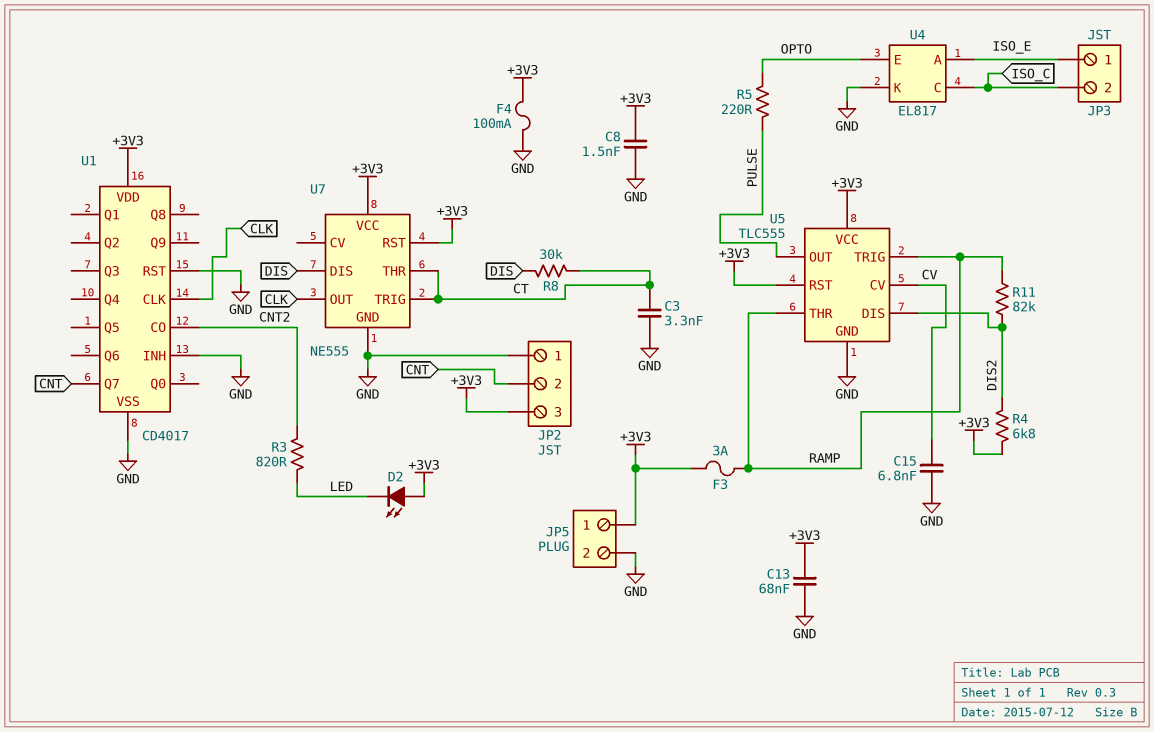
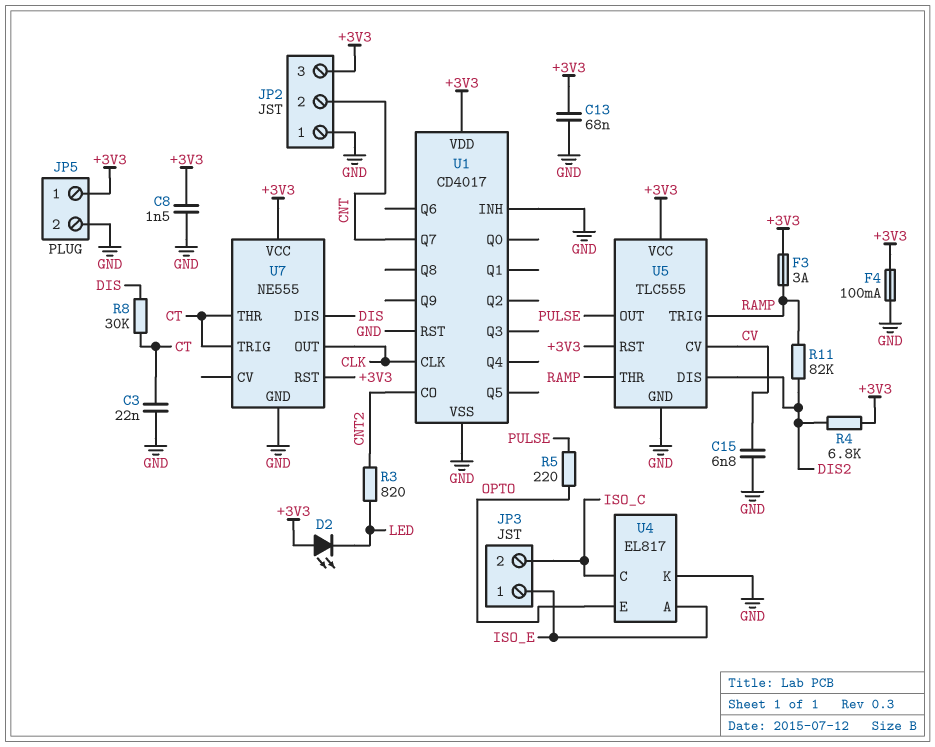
C3: 3.3nF (CT, GND) -> 22nF (CT, GND)

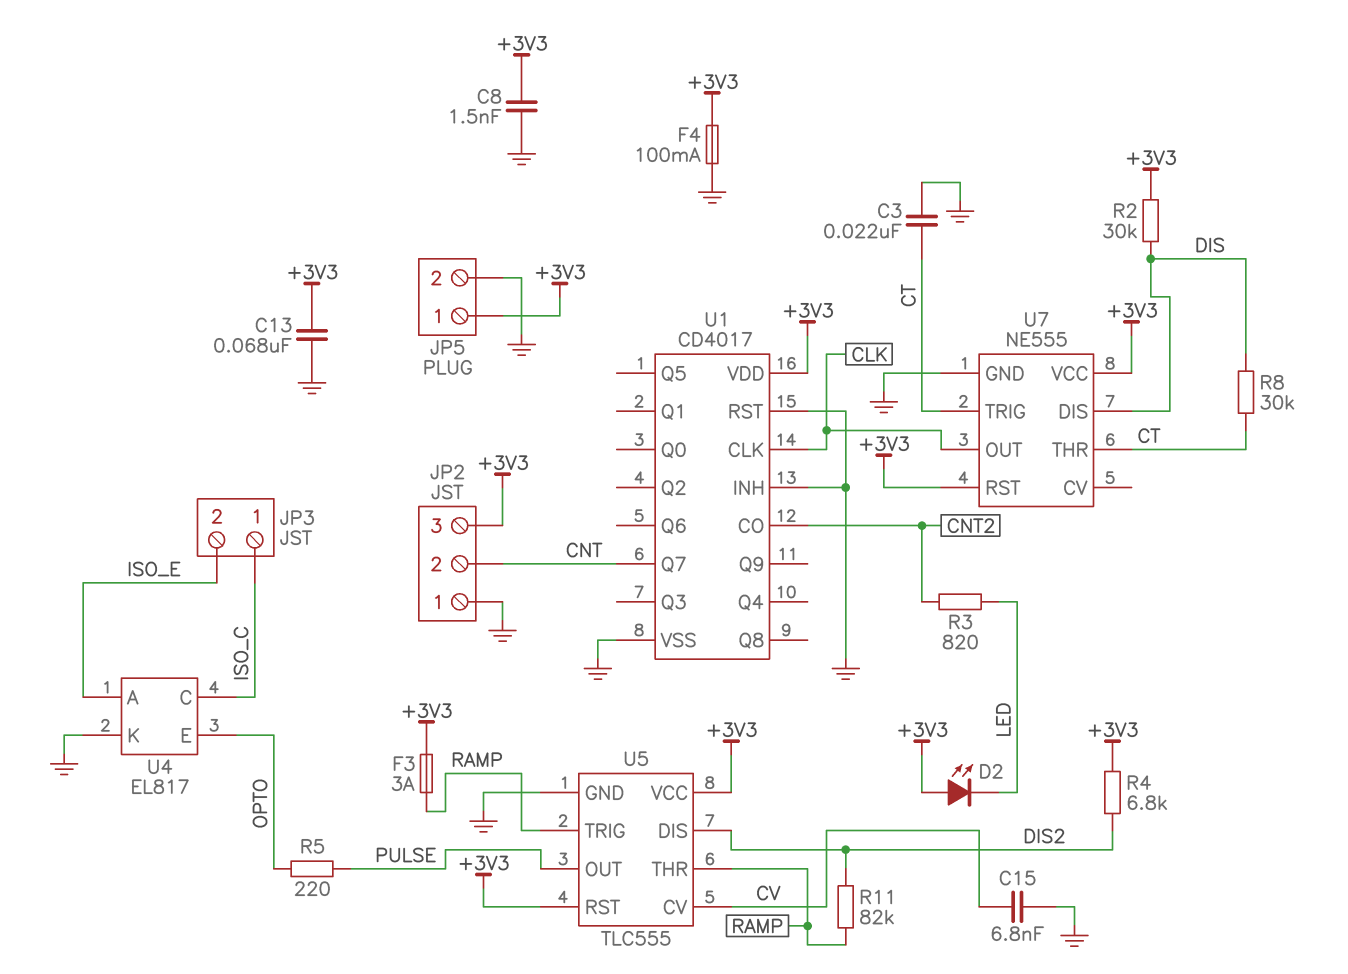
JP3 pin 1: ISO_E -> ISO_C
JP3 pin 2: ISO_C -> ISO_E
R2: none -> 30k (+3V3, DIS)

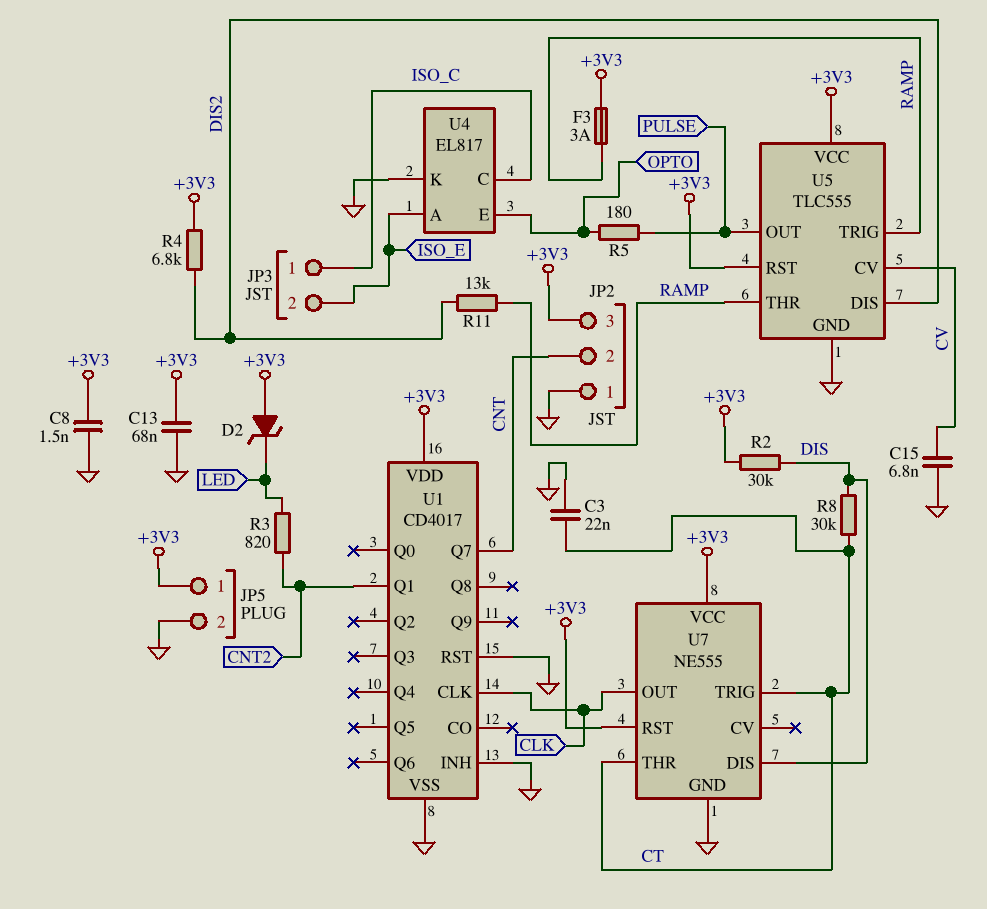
D2: LED (A +3V3, K LED) -> zener (A +3V3, K LED)
F4: 100mA (+3V3, GND) -> none
R5: 220 (OPTO, PULSE) -> 180 (OPTO, PULSE)
R11: 82k (DIS2, RAMP) -> 13k (DIS2, RAMP)
U1 pin CO: CNT2 -> none
U1 pin Q1: none -> CNT2

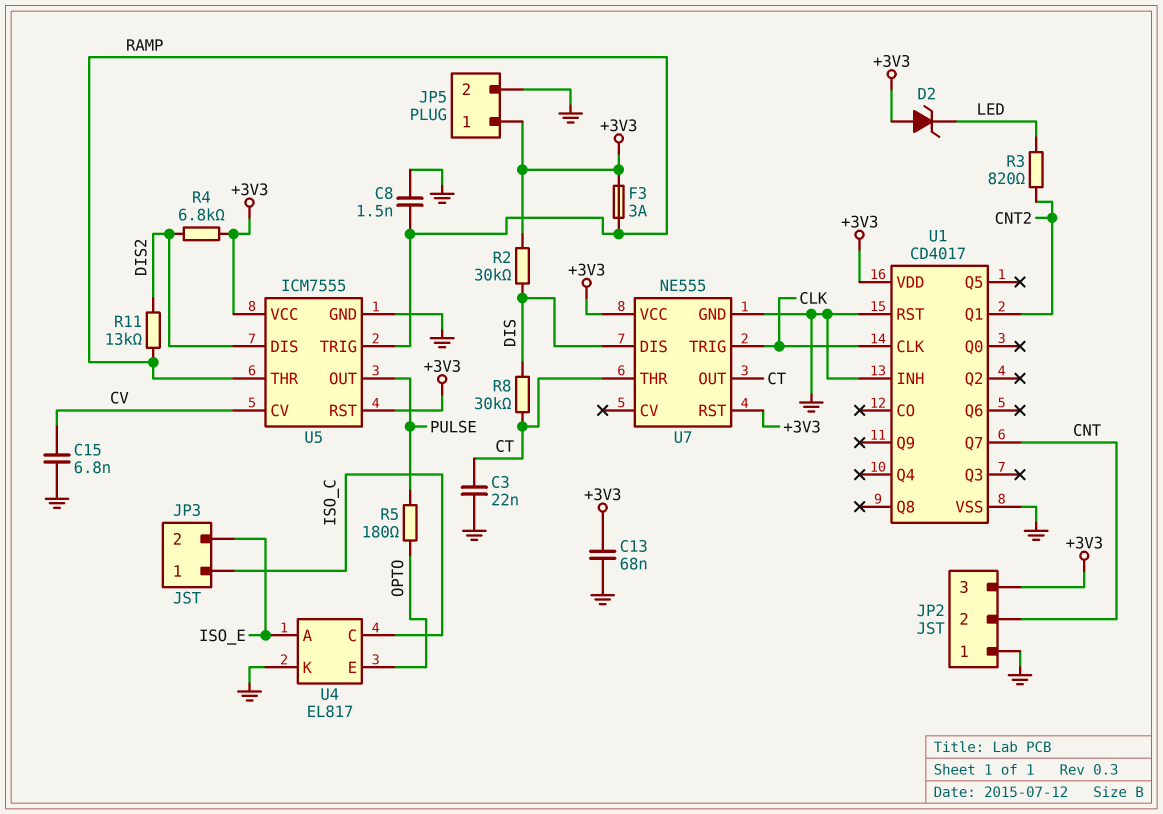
C8: 1.5nF (+3V3, GND) -> 1.5nF (GND, RAMP)
U5: TLC555 -> ICM7555
U7 pin OUT: CLK -> CT
U7 pin TRIG: CT -> CLK

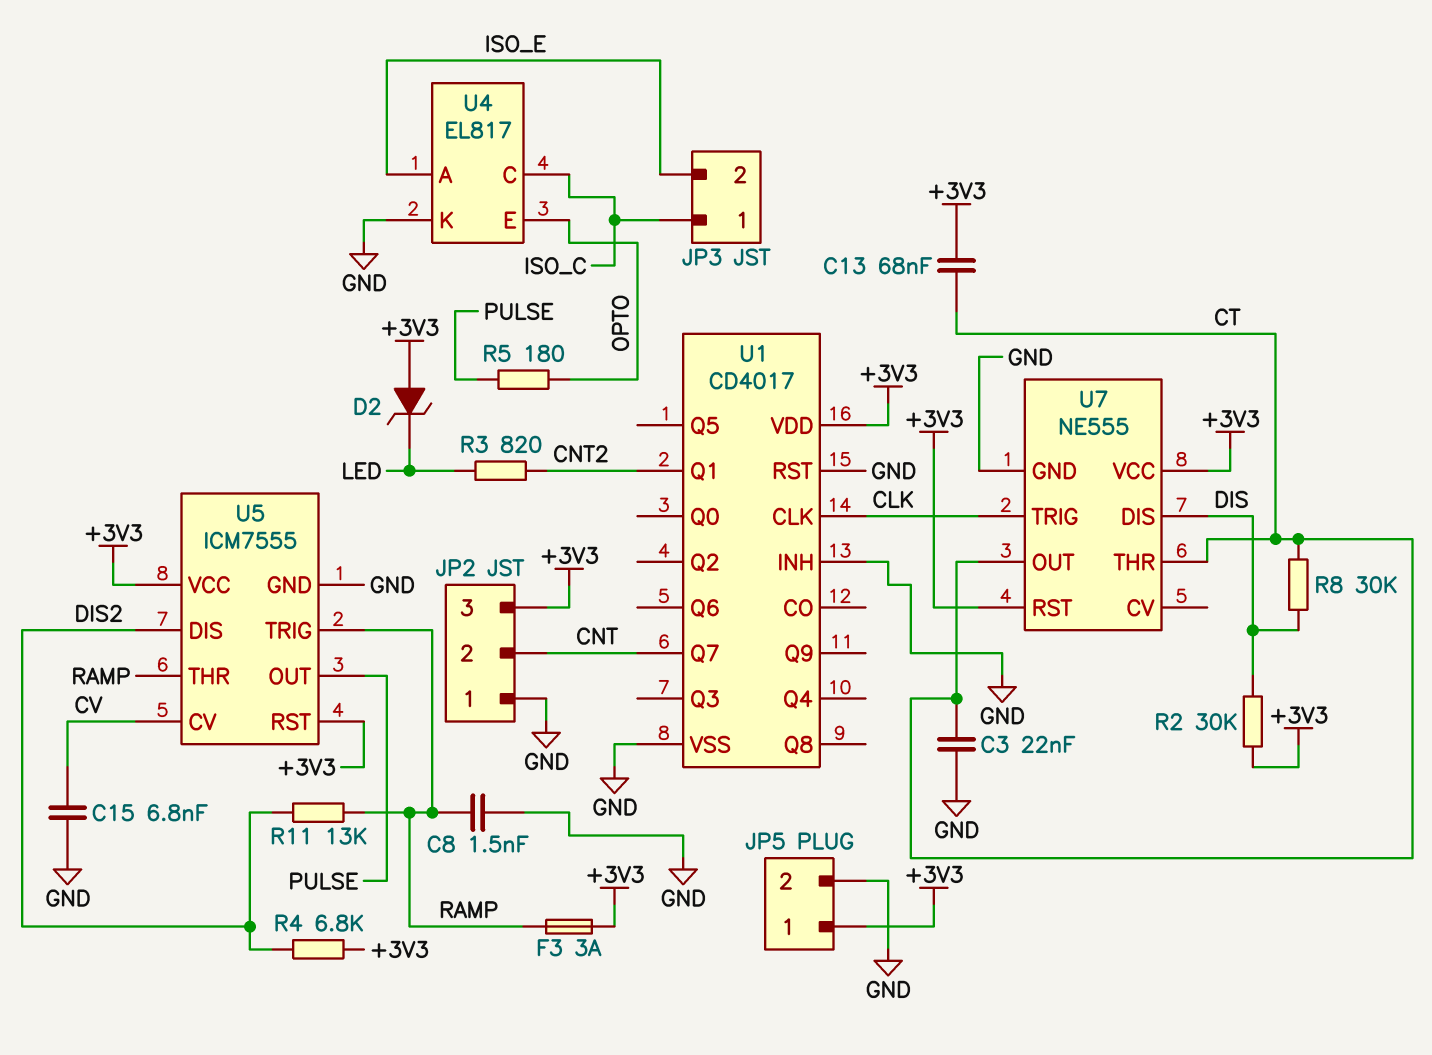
C13: 68nF (+3V3, GND) -> 68nF (+3V3, CT)

